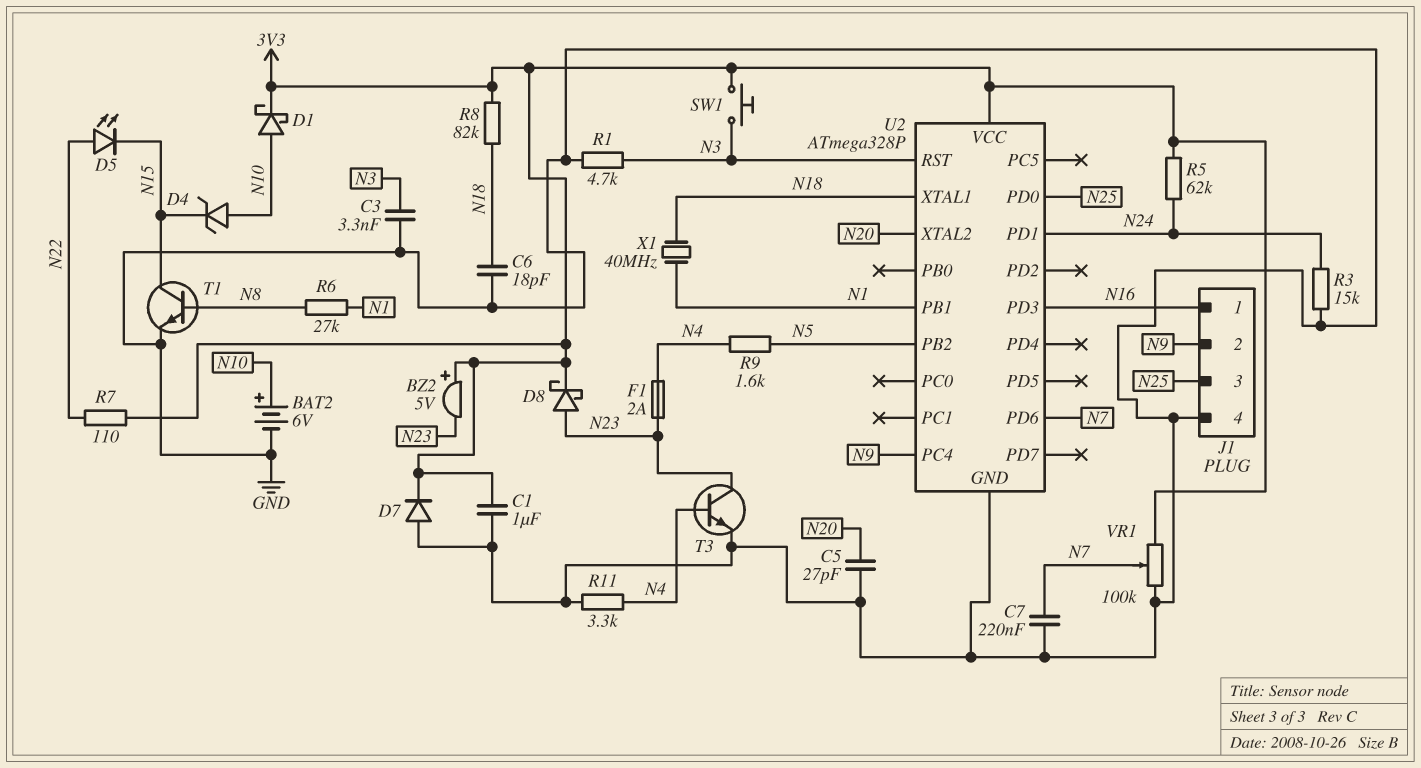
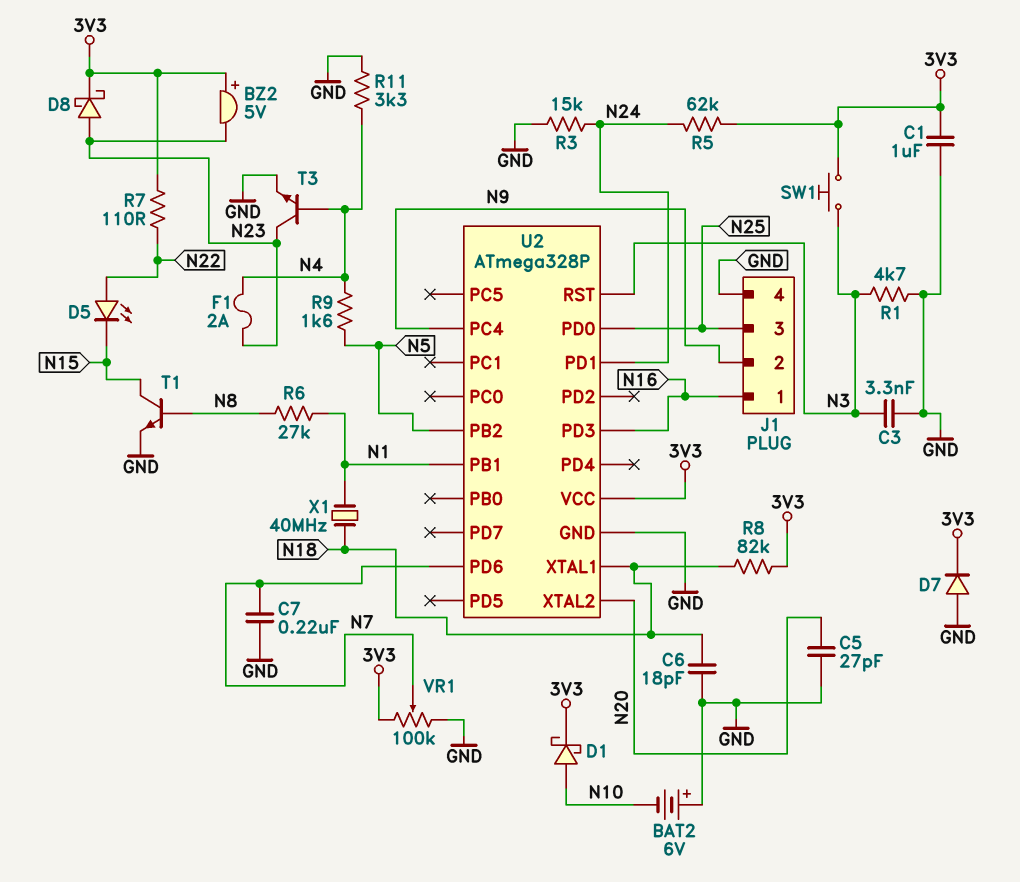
BAT2: 6V (plus N10, minus GND) -> 6V (plus GND, minus N10)
D4: zener (A N10, K N15) -> none

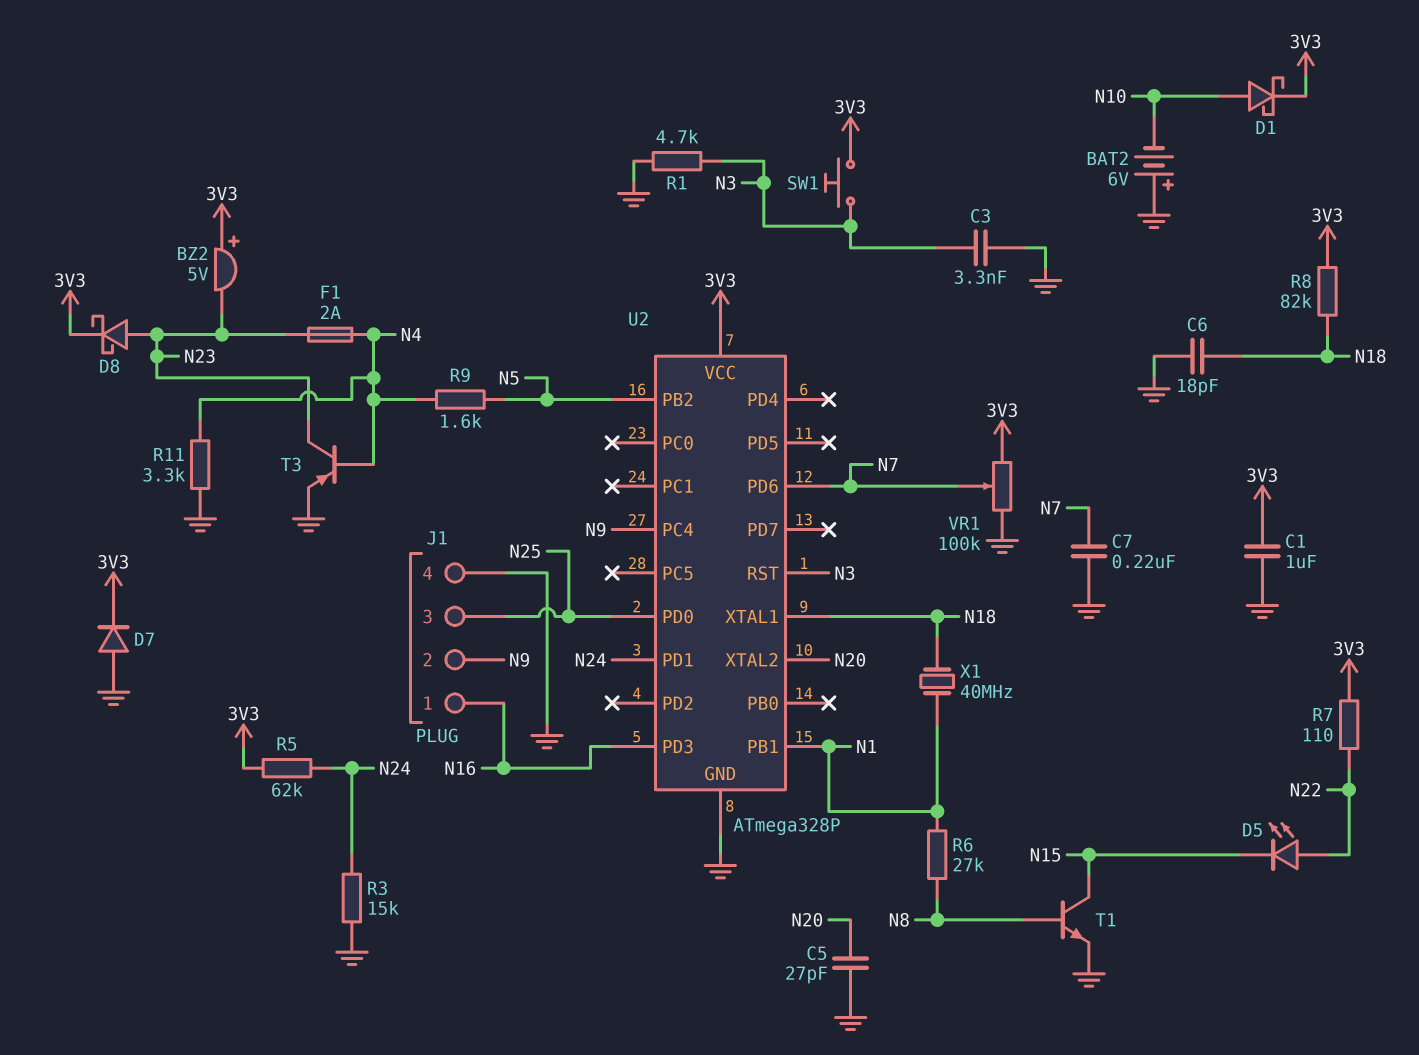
T3: NPN (B N4, C N23, E GND) -> PNP (B N4, C N23, E GND)

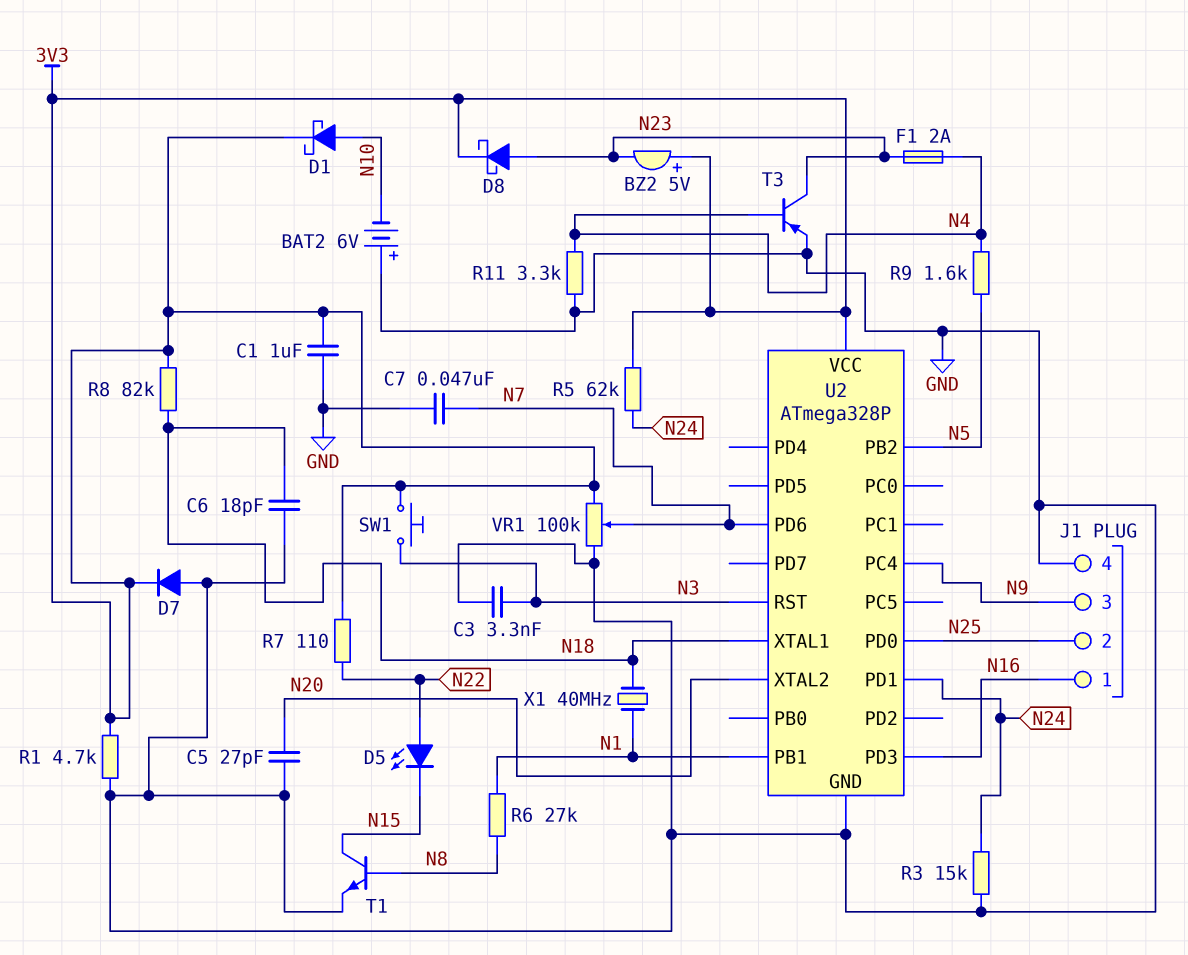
C7: 220nF (GND, N7) -> 47nF (GND, N7)
J1 pin 2: N9 -> N25
J1 pin 3: N25 -> N9
R1: 4.7k (GND, N3) -> 4.7k (3V3, GND)

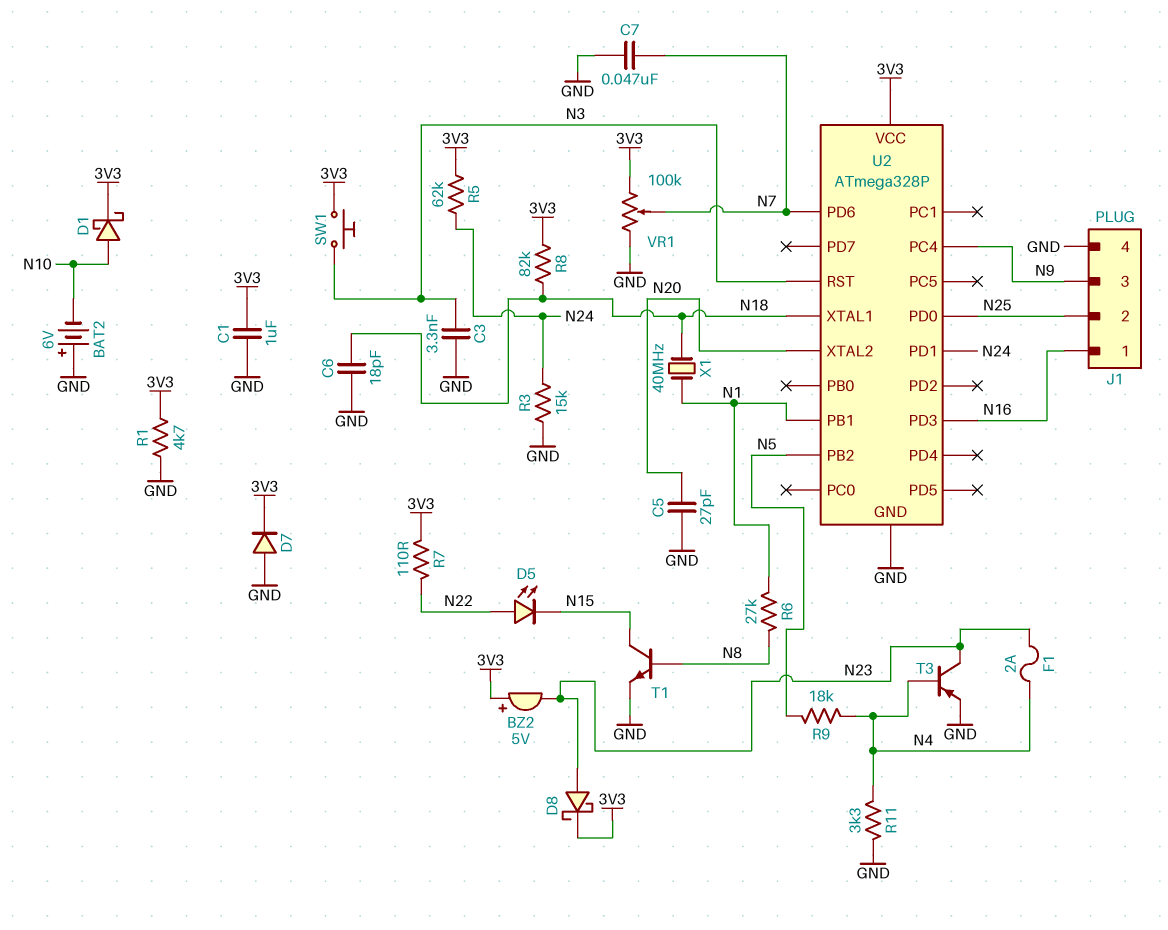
R9: 1.6k (N4, N5) -> 18k (N4, N5)

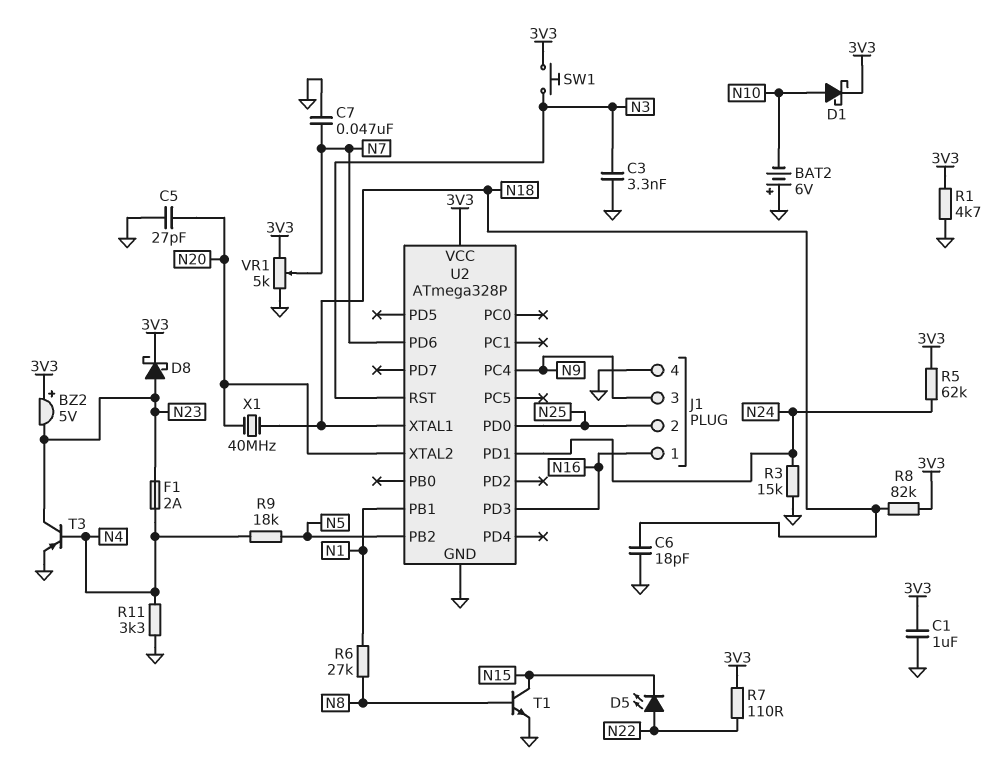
D7: diode (A GND, K 3V3) -> none
VR1: 100k (3V3, GND, wiper N7) -> 5k (3V3, GND, wiper N7)
X1: 40MHz (N1, N18) -> 40MHz (N18, N20)

